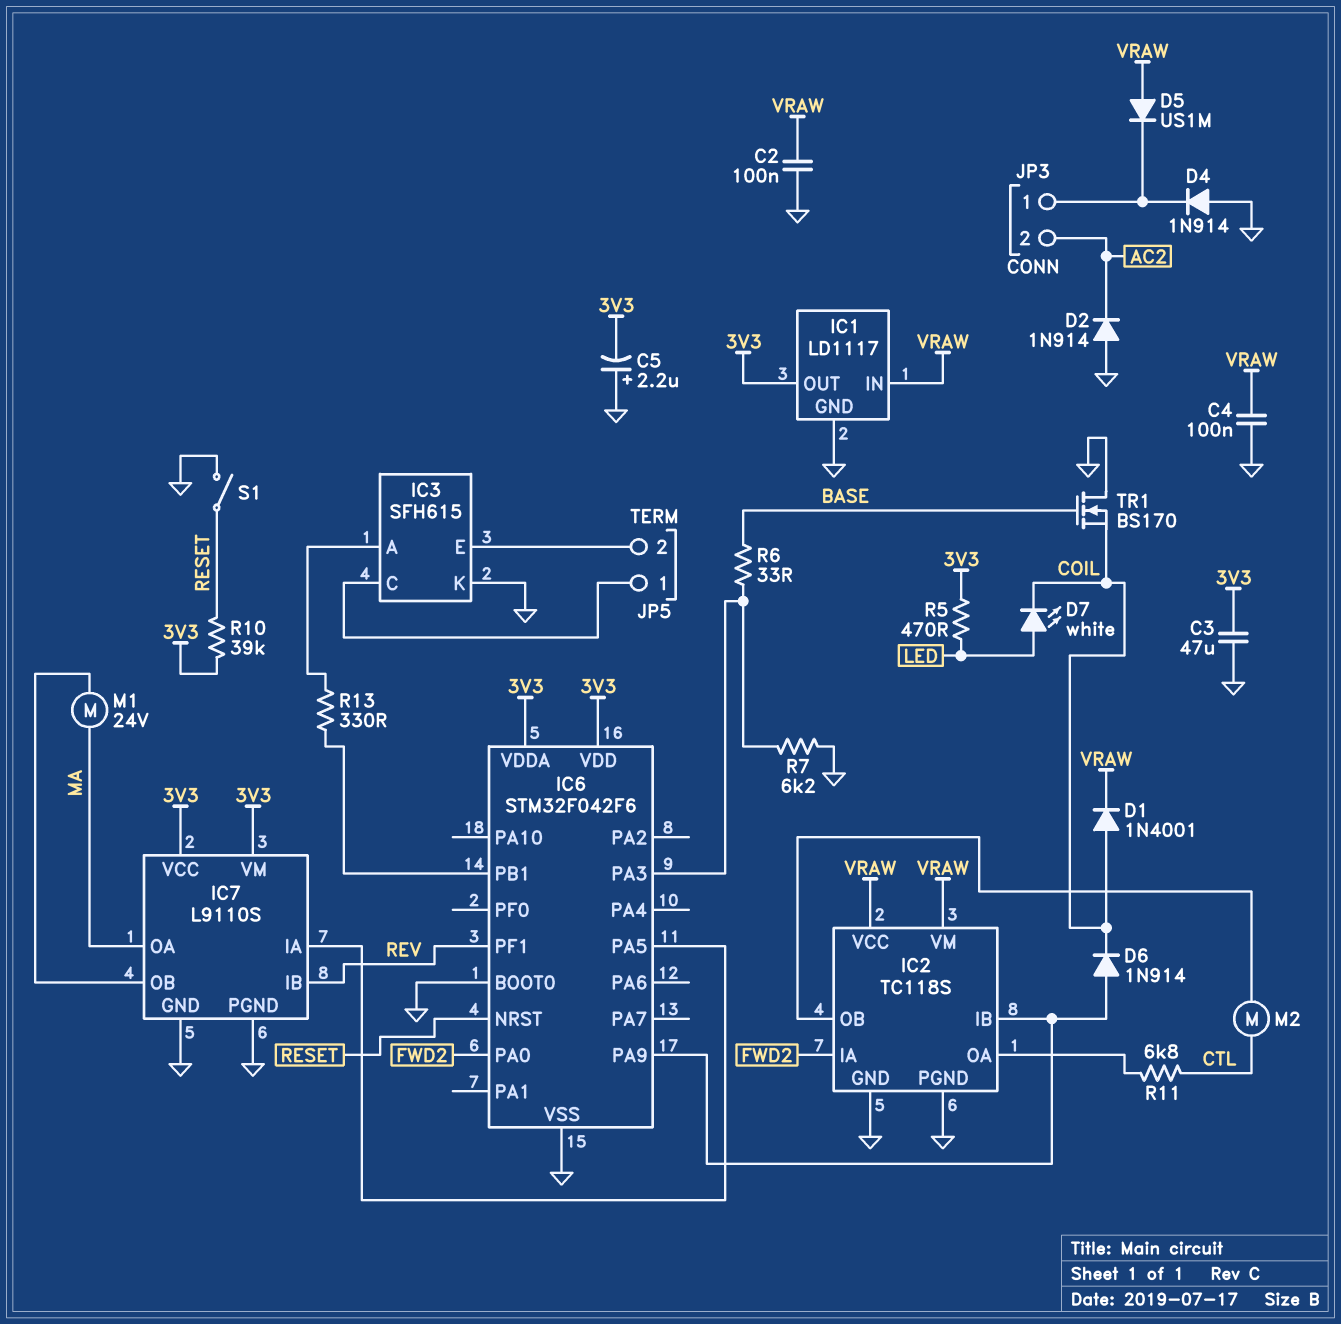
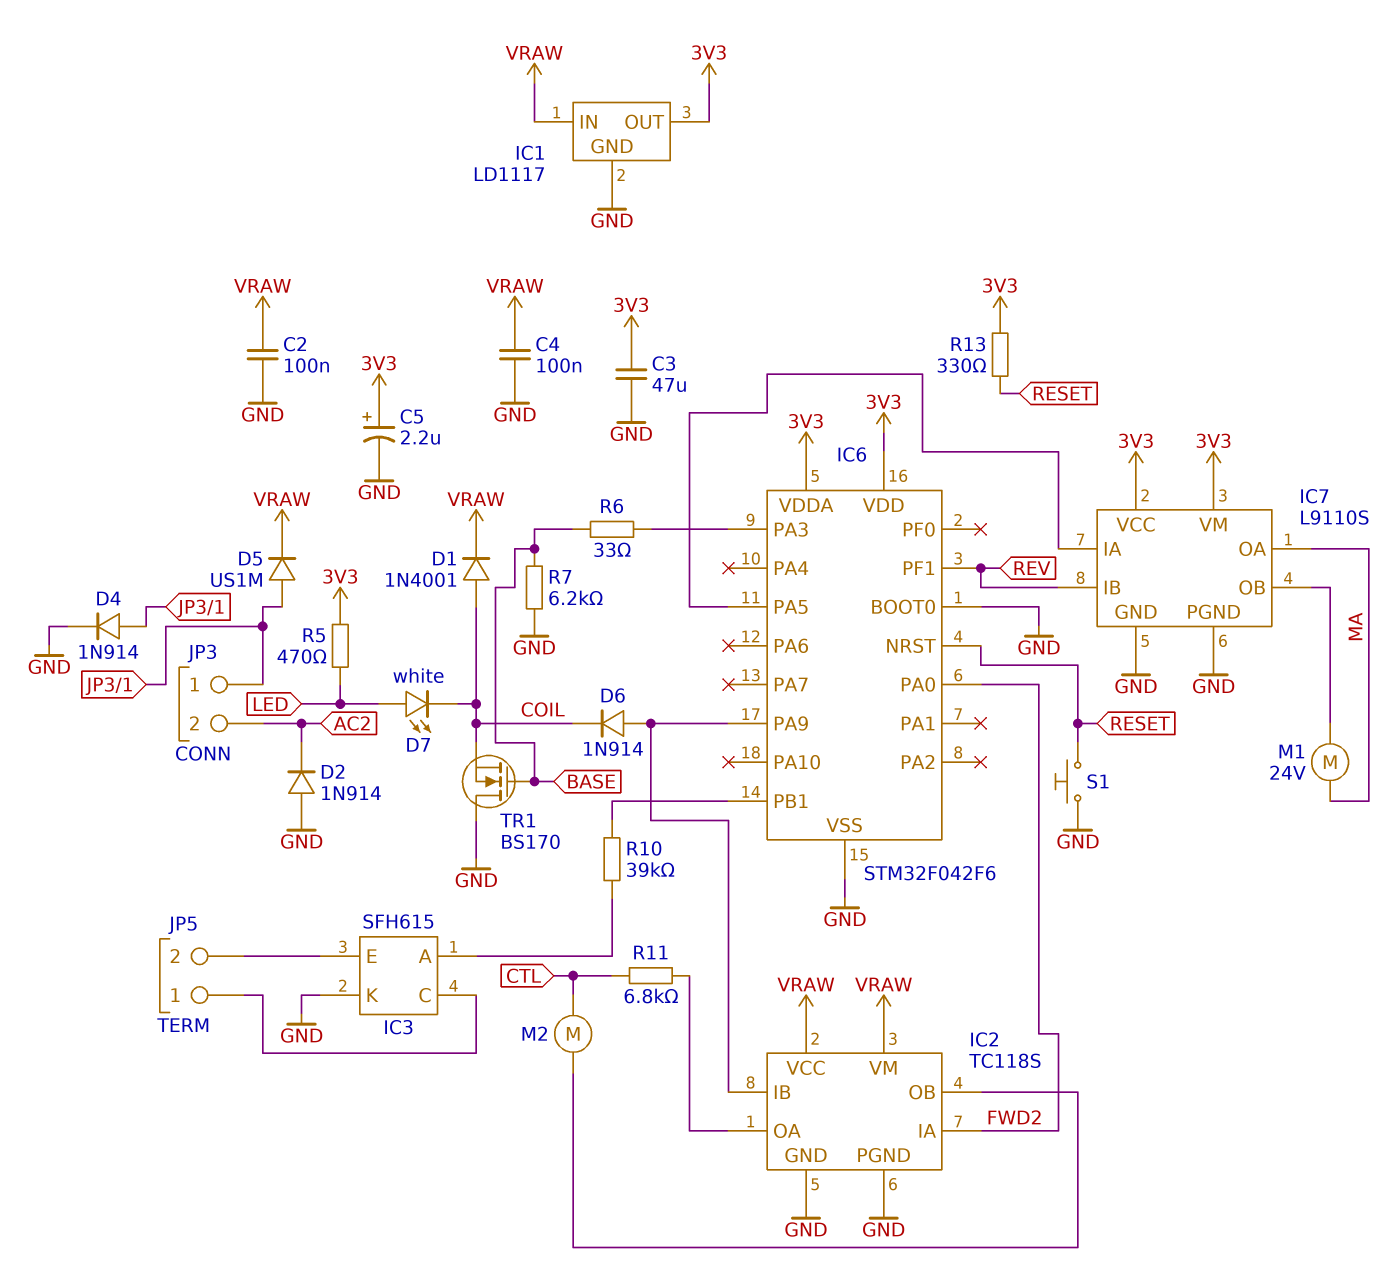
C5: 2.2uF (plus GND, minus 3V3) -> 2.2uF (plus 3V3, minus GND)
D4: diode 1N914 (A GND, K JP3/1) -> diode 1N914 (A JP3/1, K GND)
D5: diode US1M (A VRAW, K JP3/1) -> diode US1M (A JP3/1, K VRAW)
R7: 6.2k (GND, IC6/PA3) -> 6.2k (BASE, GND)
R10: 39k (3V3, RESET) -> 39k (IC3/A, IC6/PB1)
R13: 330 (IC3/A, IC6/PB1) -> 330 (3V3, RESET)
S1: switch (GND, RESET) -> button (GND, RESET)

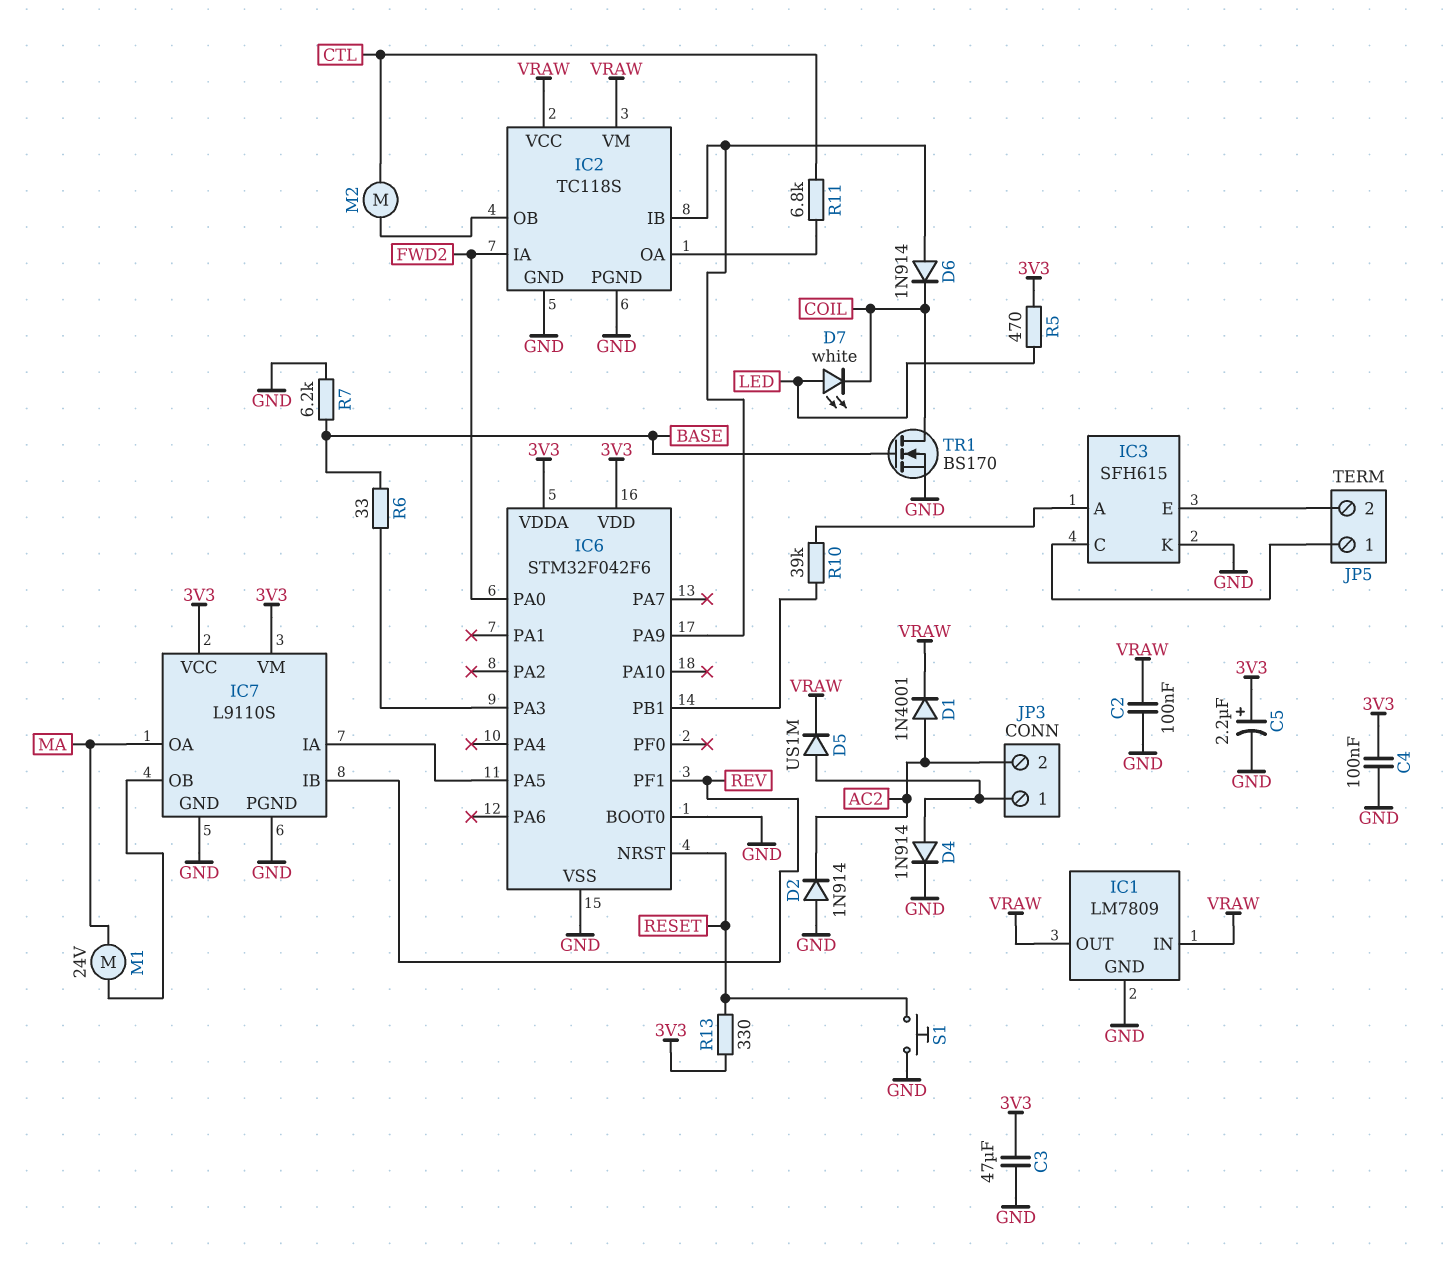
C4: 100nF (GND, VRAW) -> 100nF (3V3, GND)
D1: diode 1N4001 (A COIL, K VRAW) -> diode 1N4001 (A AC2, K VRAW)
IC1: LD1117 -> LM7809
IC1 pin OUT: 3V3 -> VRAW
TR1: NMOS BS170 (G BASE, D GND, S COIL) -> NMOS BS170 (G BASE, D COIL, S GND)

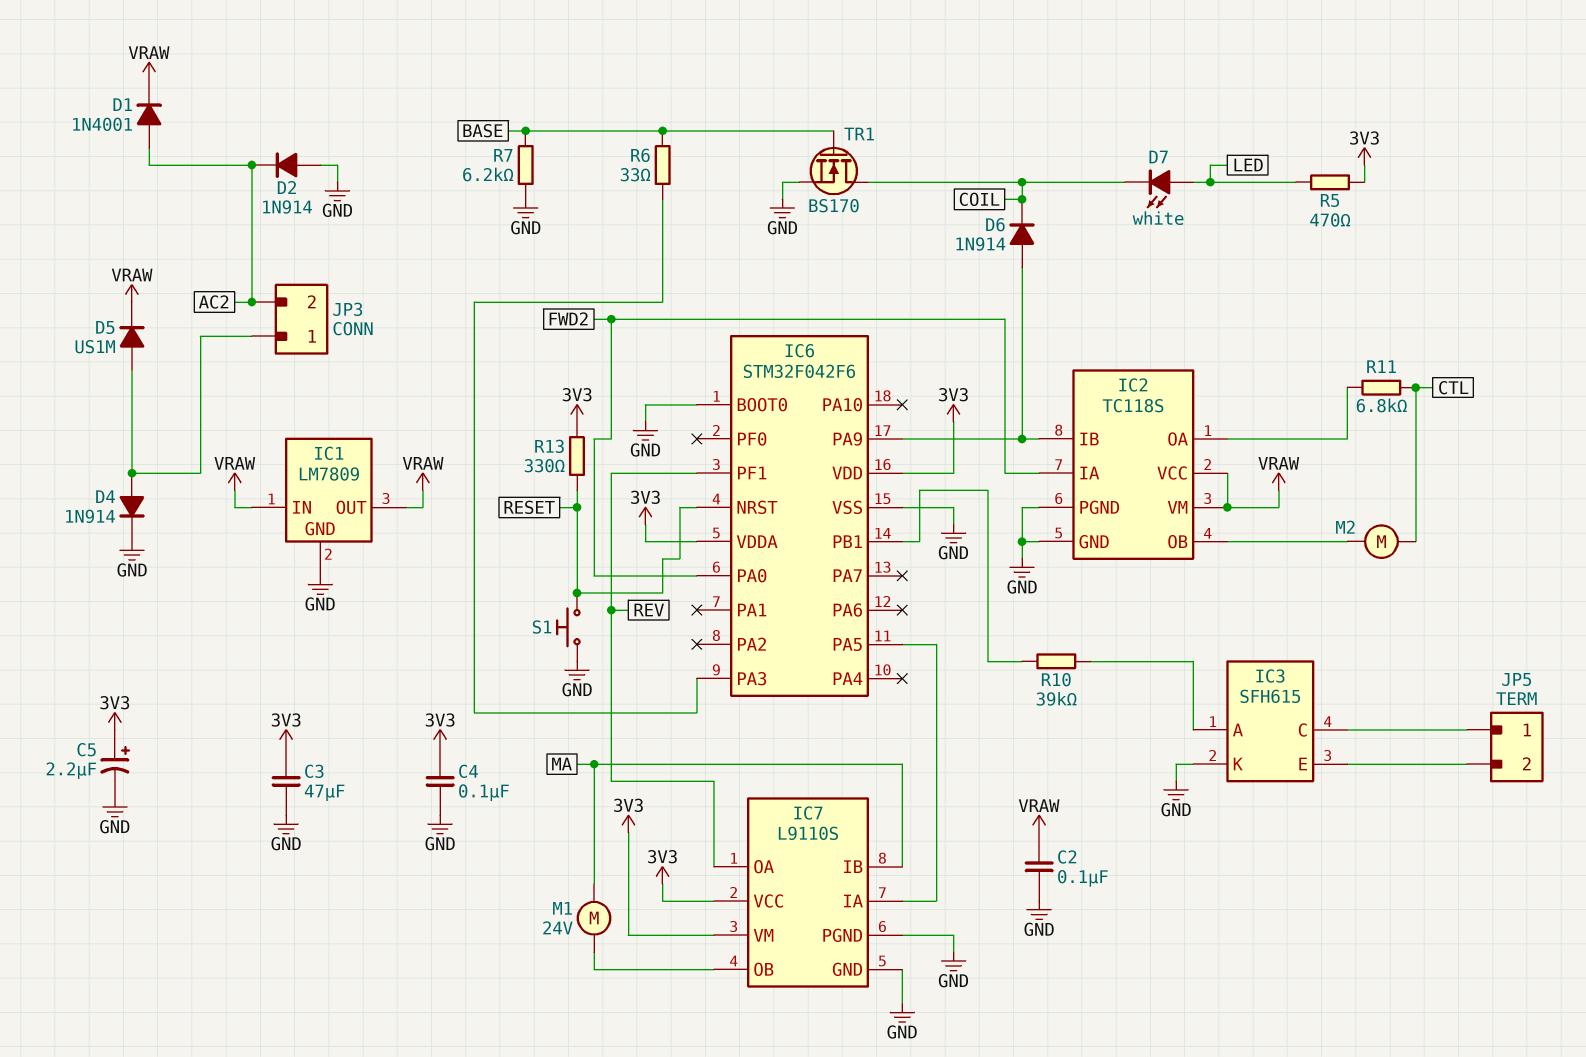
IC7 pin IB: REV -> MA
IC7 pin OA: MA -> REV

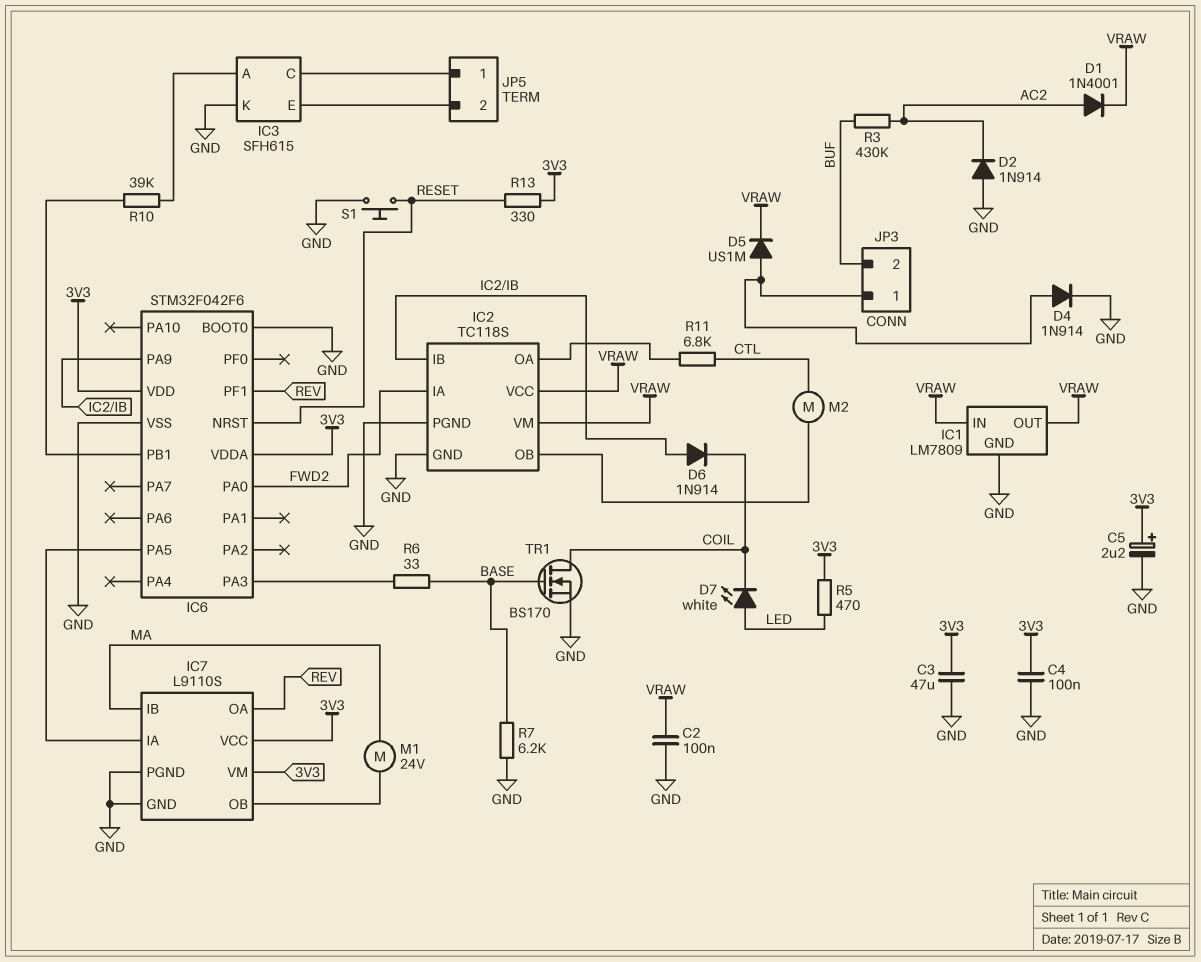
JP3 pin 2: AC2 -> BUF
R3: none -> 430k (AC2, BUF)

